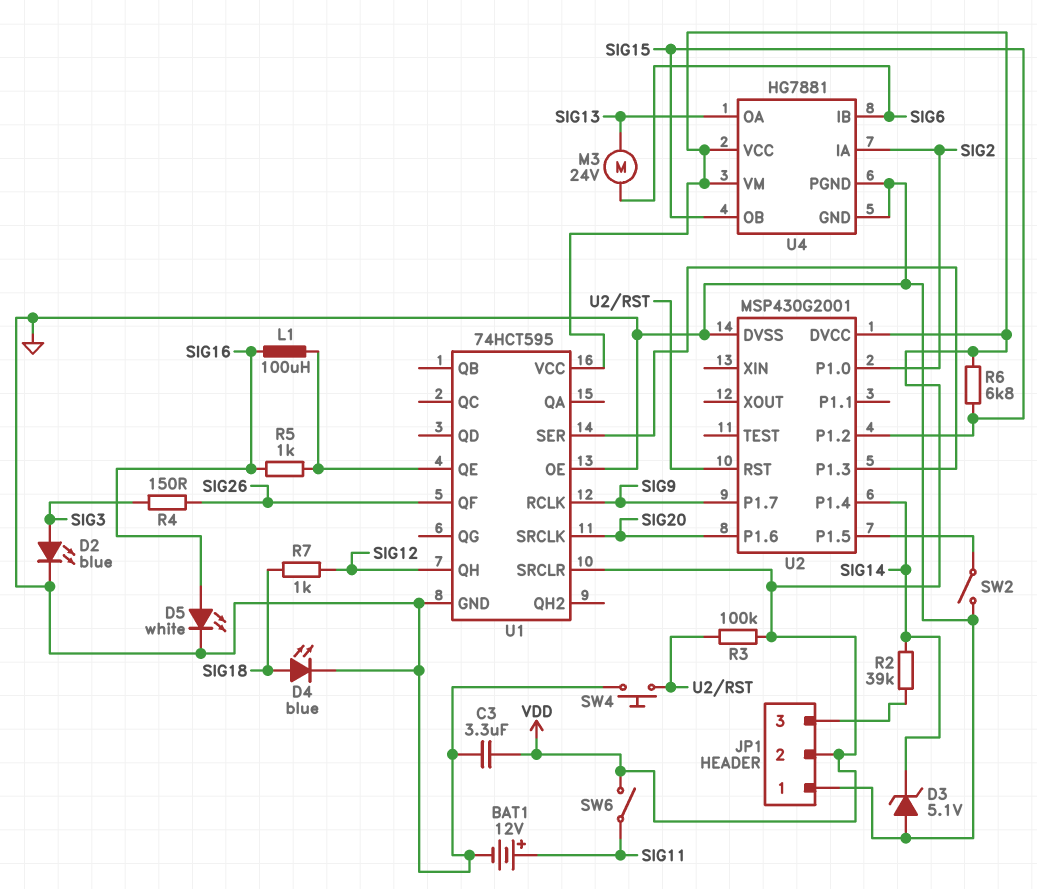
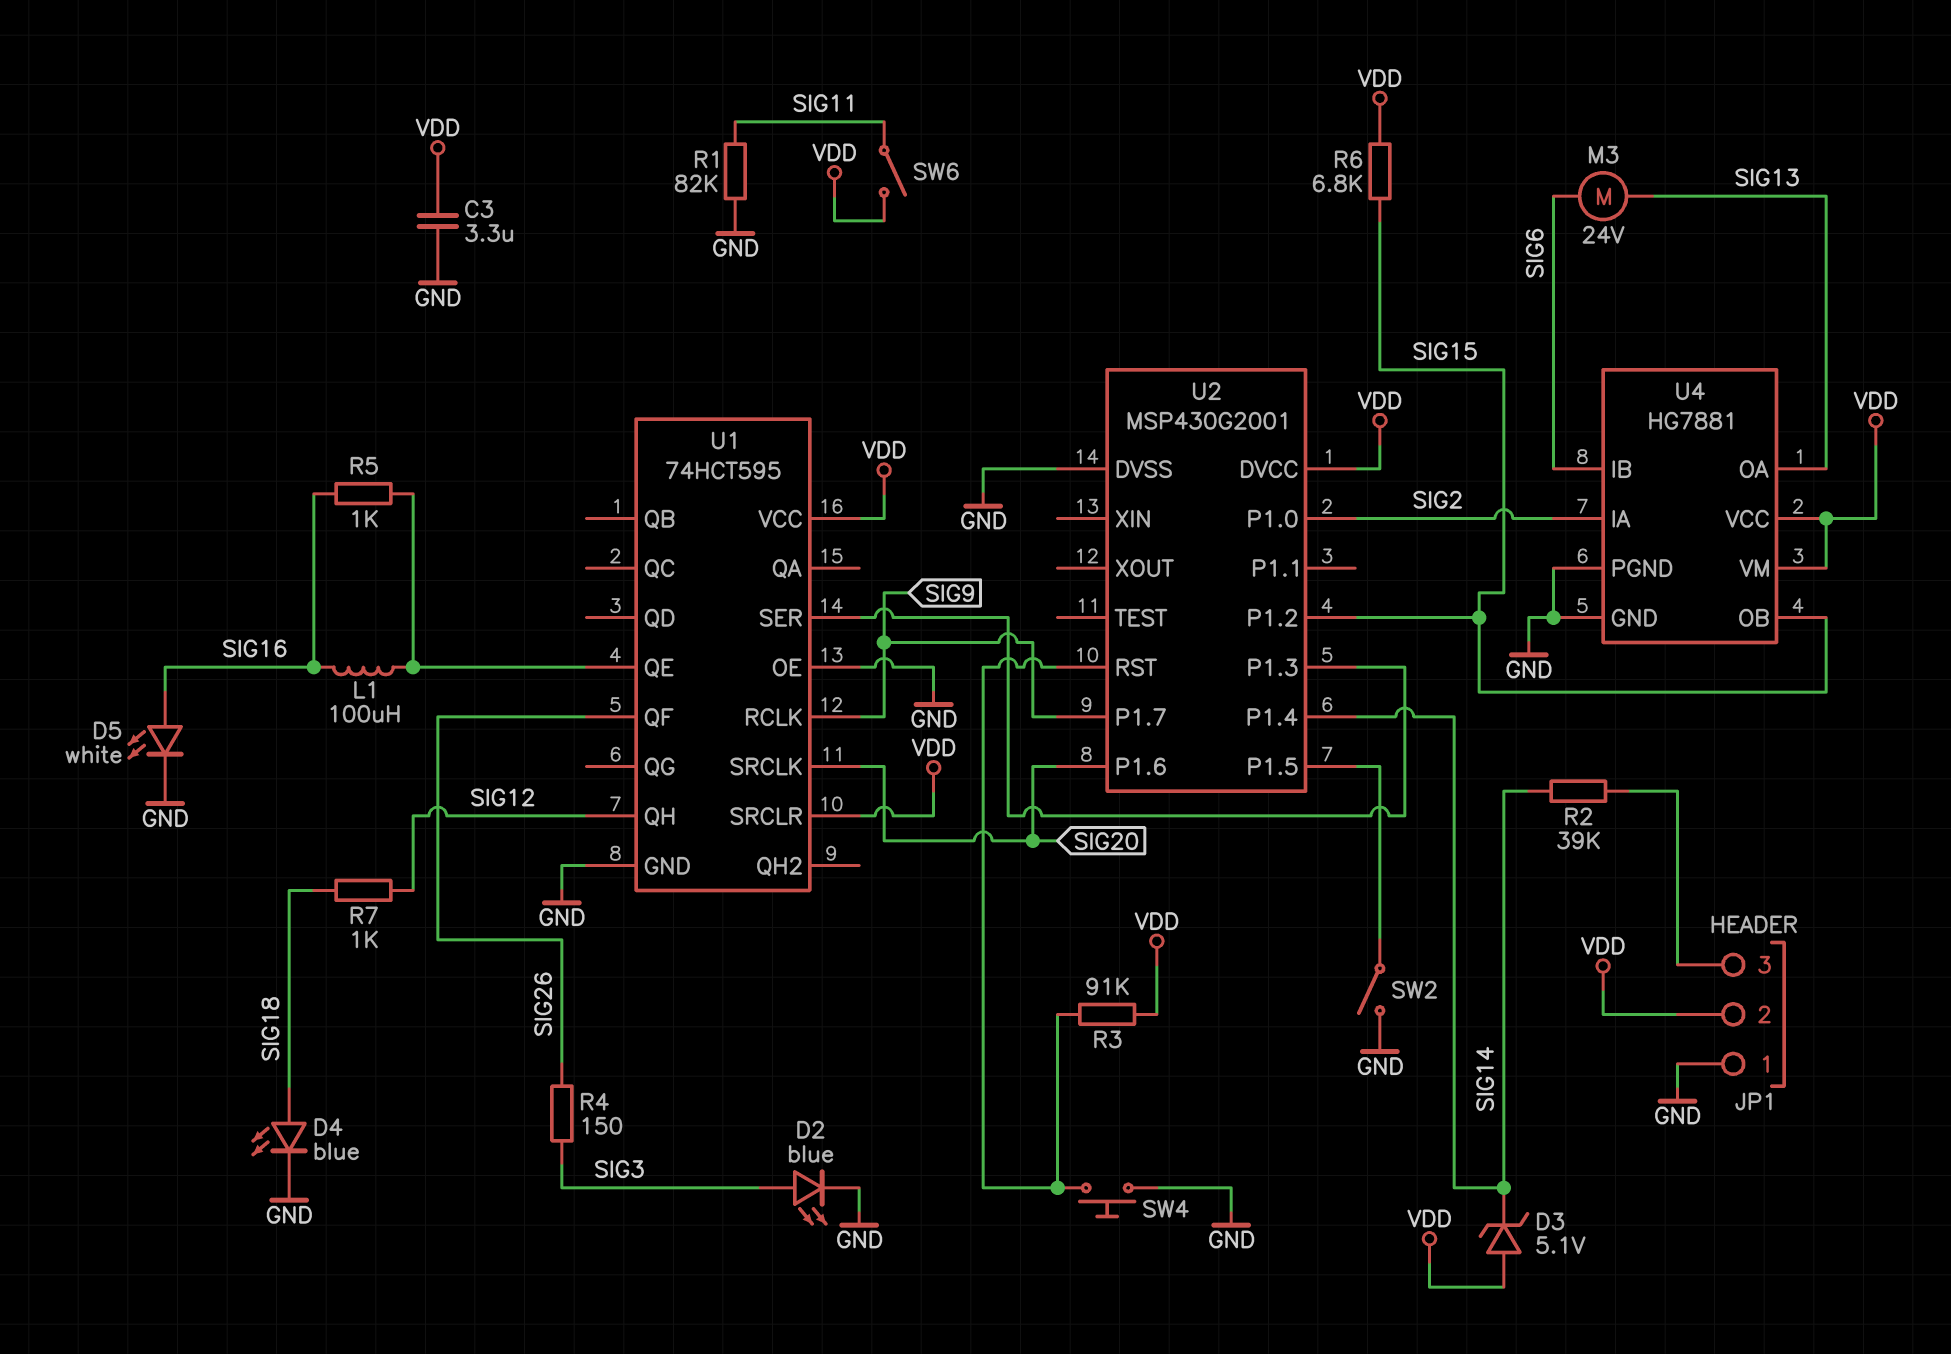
BAT1: 12V (plus SIG11, minus GND) -> none
D3: zener 5.1V (A GND, K SIG14) -> zener 5.1V (A VDD, K SIG14)
R1: none -> 82k (GND, SIG11)
R3: 100k (U2/RST, VDD) -> 91k (U2/RST, VDD)

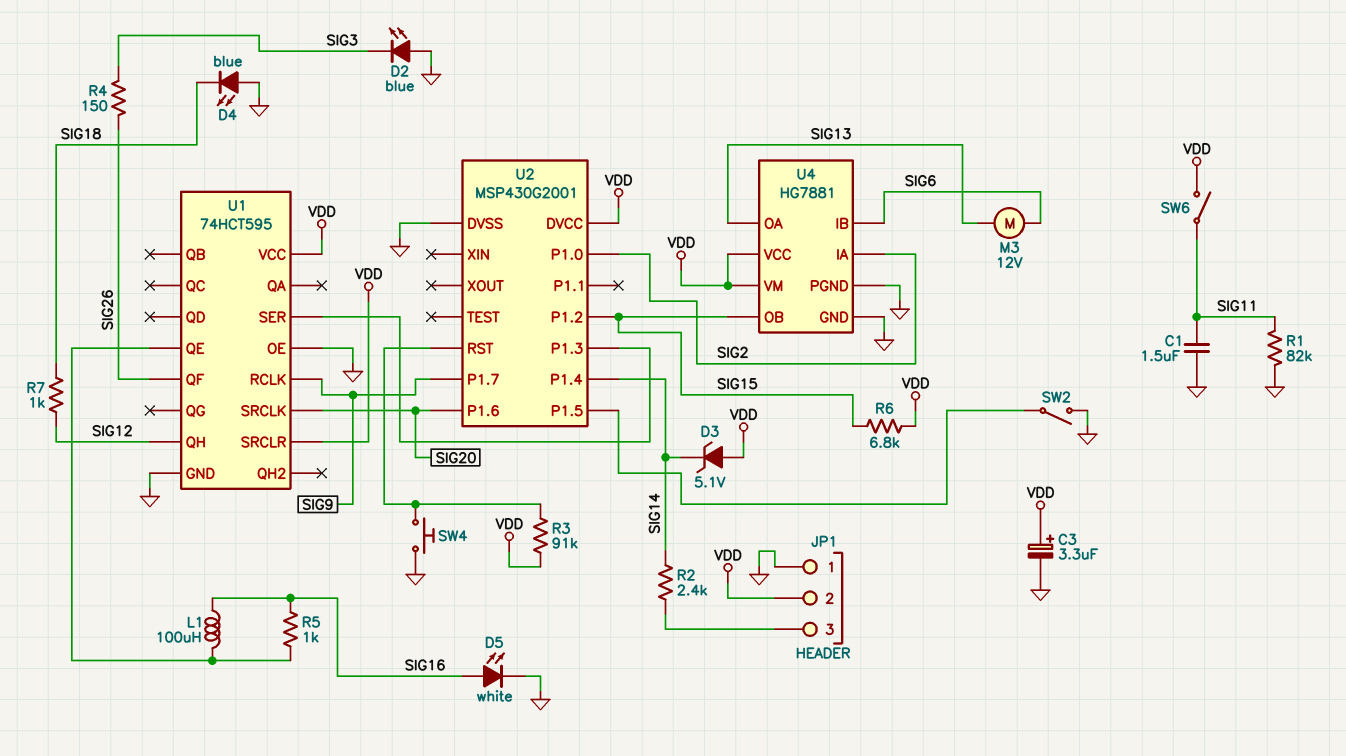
C1: none -> 1.5uF (GND, SIG11)
C3: 3.3uF (GND, VDD) -> 3.3uF (plus VDD, minus GND)
D2: LED blue (A SIG3, K GND) -> LED blue (A GND, K SIG3)
D4: LED blue (A SIG18, K GND) -> LED blue (A GND, K SIG18)
M3: motor 24V (SIG6, SIG13) -> motor 12V (SIG6, SIG13)
R2: 39k (JP1/3, SIG14) -> 2.4k (JP1/3, SIG14)

